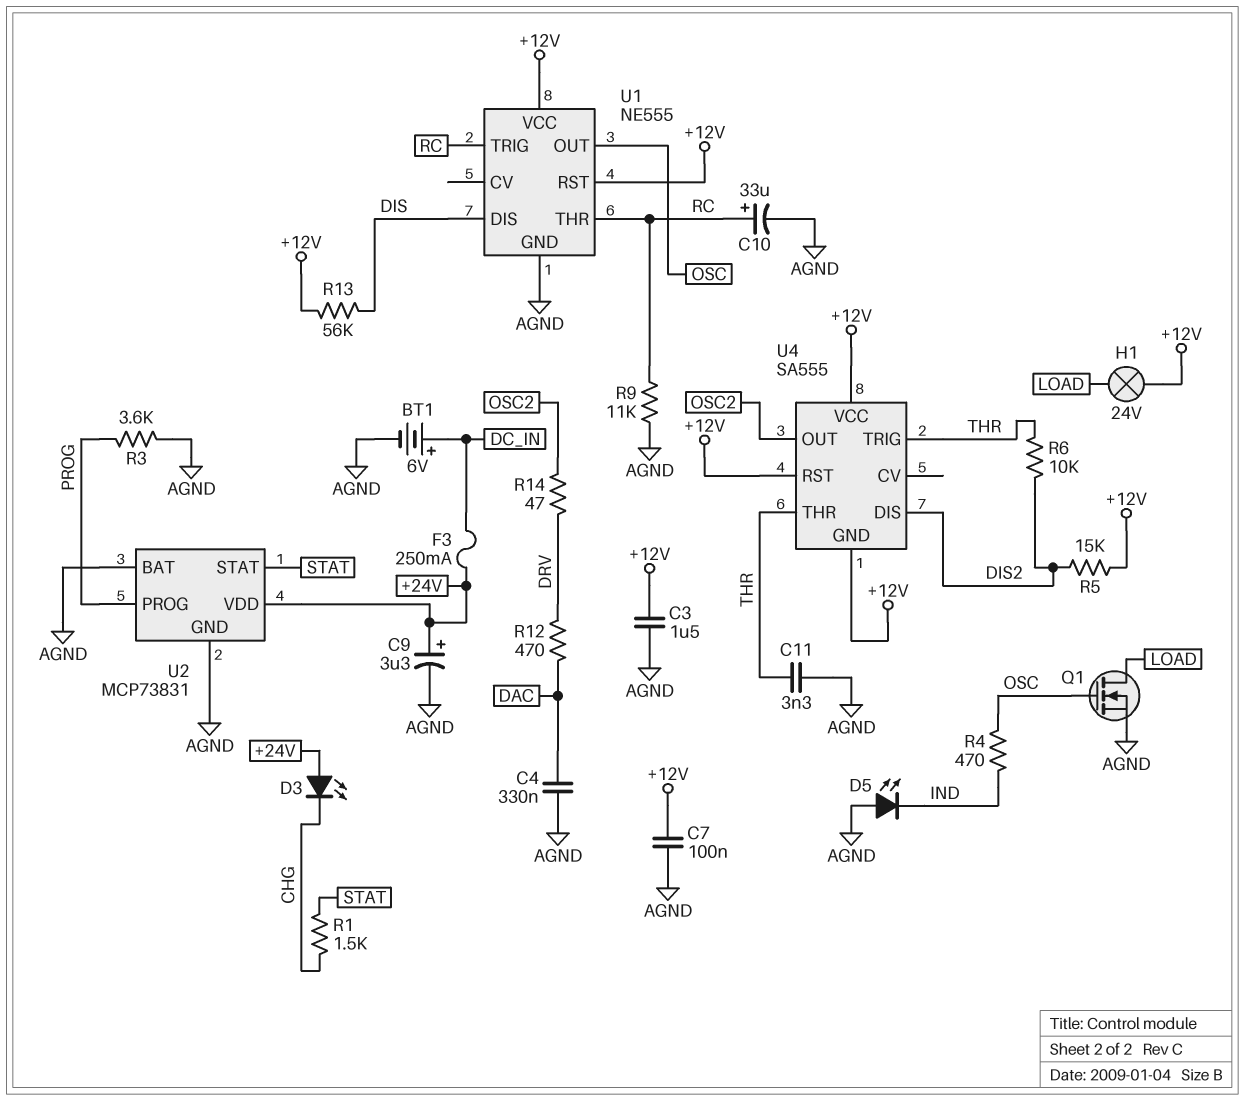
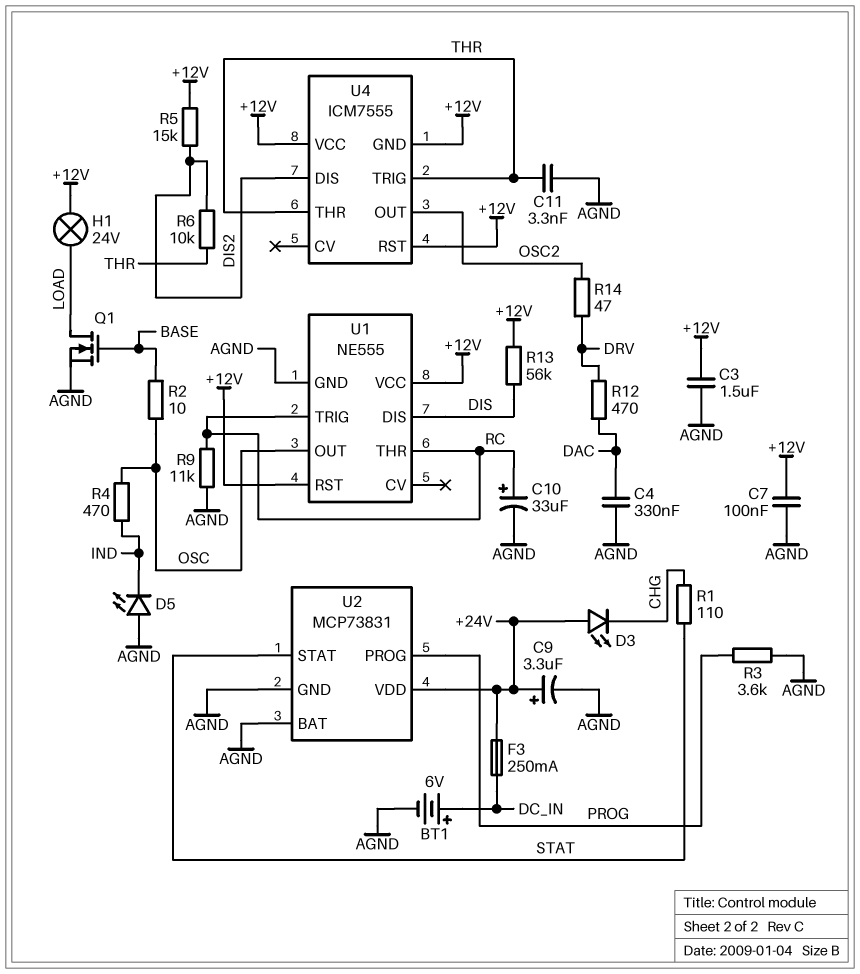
Q1: NMOS (G OSC, D LOAD, S AGND) -> NMOS (G BASE, D LOAD, S AGND)
R1: 1.5k (CHG, STAT) -> 110 (CHG, STAT)
R2: none -> 10 (BASE, OSC)
U4: SA555 -> ICM7555

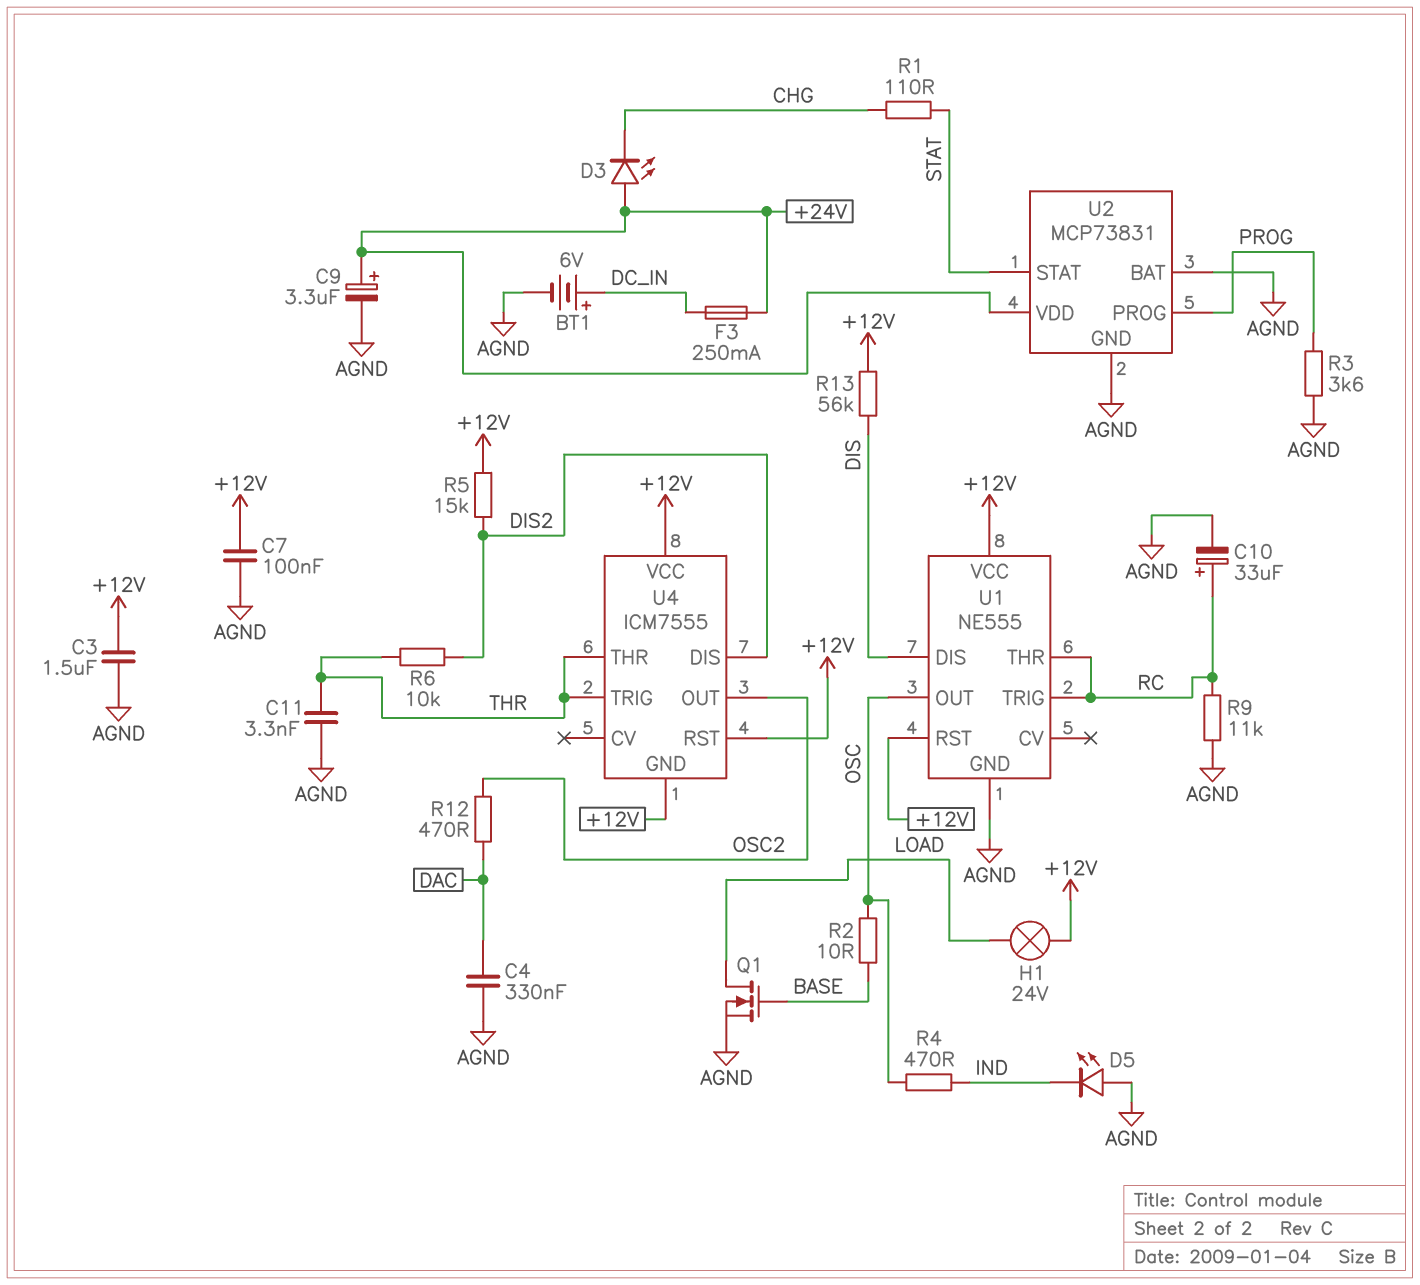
R12: 470 (DAC, DRV) -> 470 (DAC, OSC2)
R14: 47 (DRV, OSC2) -> none

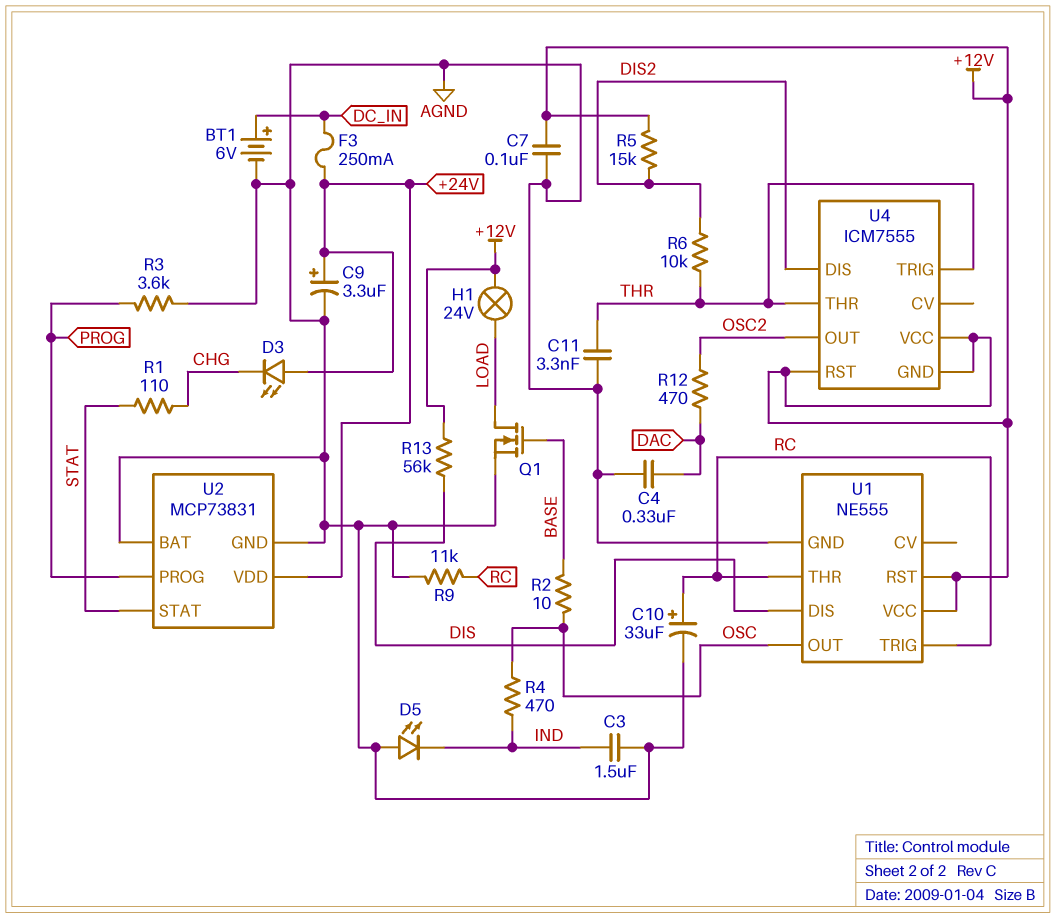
C3: 1.5uF (+12V, AGND) -> 1.5uF (AGND, IND)

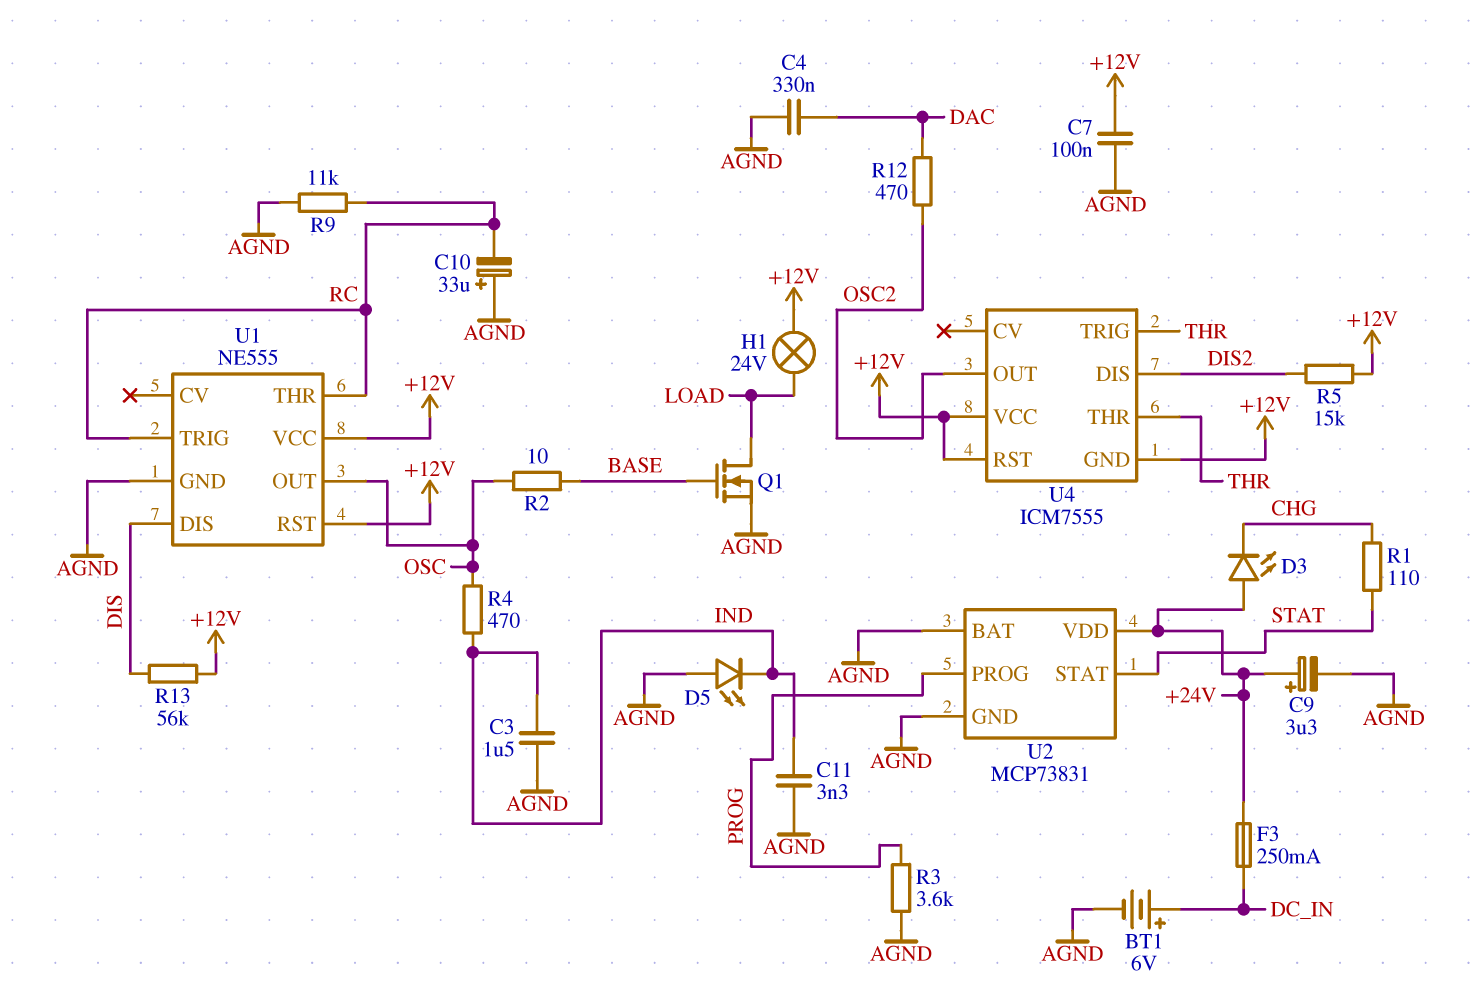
C10: 33uF (plus RC, minus AGND) -> 33uF (plus AGND, minus RC)
C11: 3.3nF (AGND, THR) -> 3.3nF (AGND, IND)
R6: 10k (DIS2, THR) -> none

